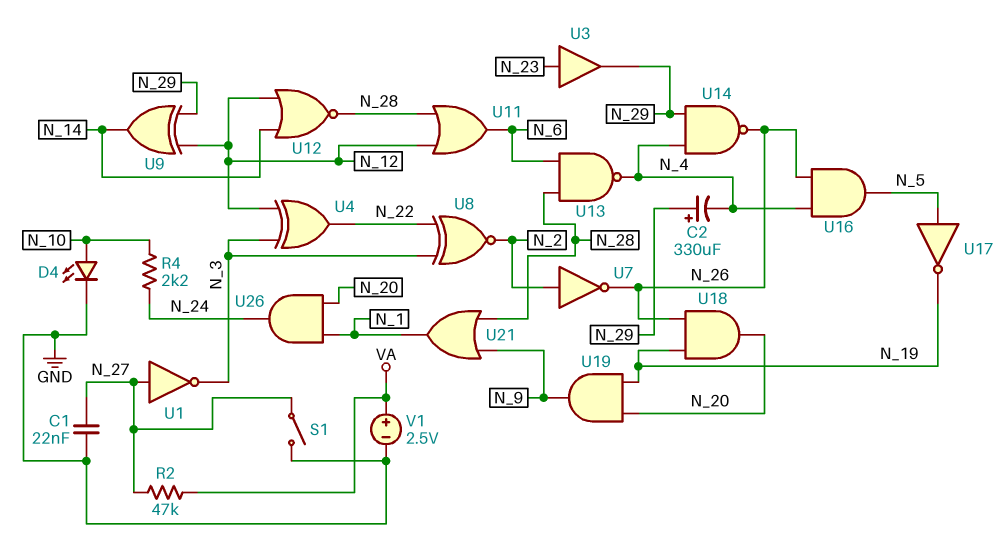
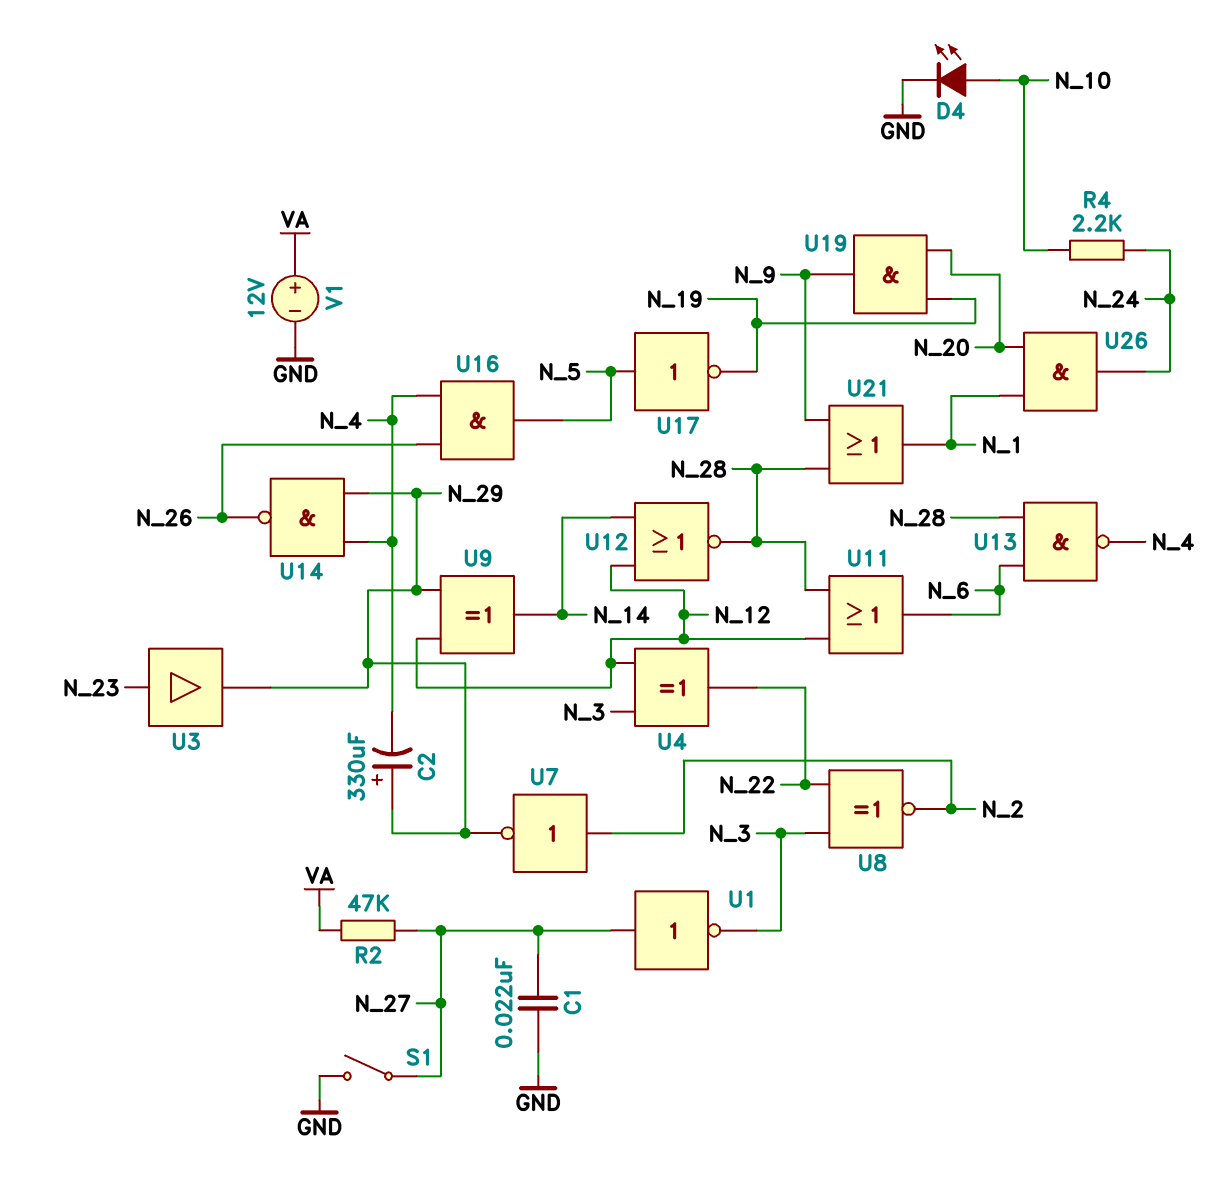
U7: NOT (in N_2, out N_26) -> NOT (in N_2, out N_29)
U18: AND (in N_19, in N_26, out N_20) -> none
V1: 2.5V (plus VA, minus GND) -> 12V (plus VA, minus GND)

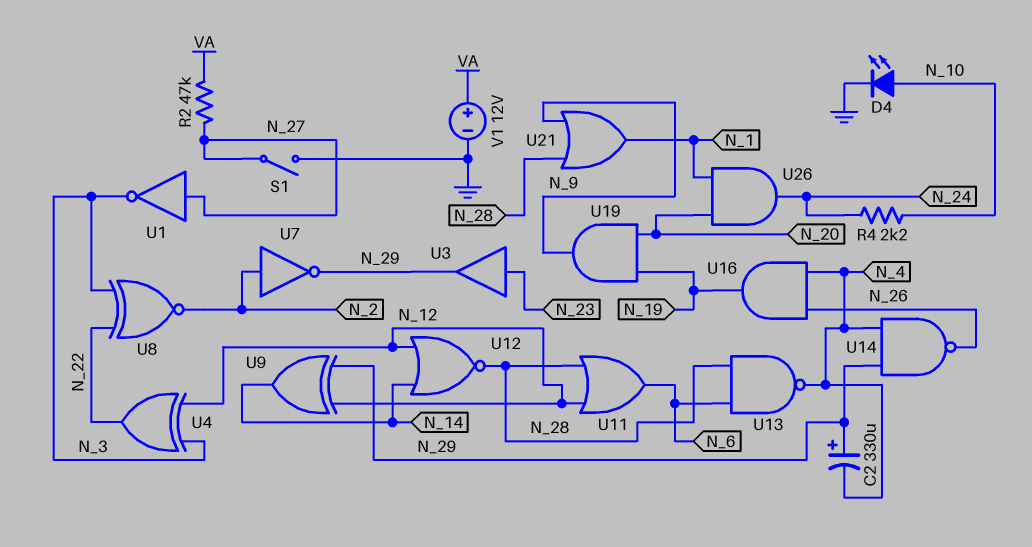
C1: 22nF (GND, N_27) -> none
U16: AND (in N_4, in N_26, out N_5) -> AND (in N_4, in N_26, out N_19)
U17: NOT (in N_5, out N_19) -> none

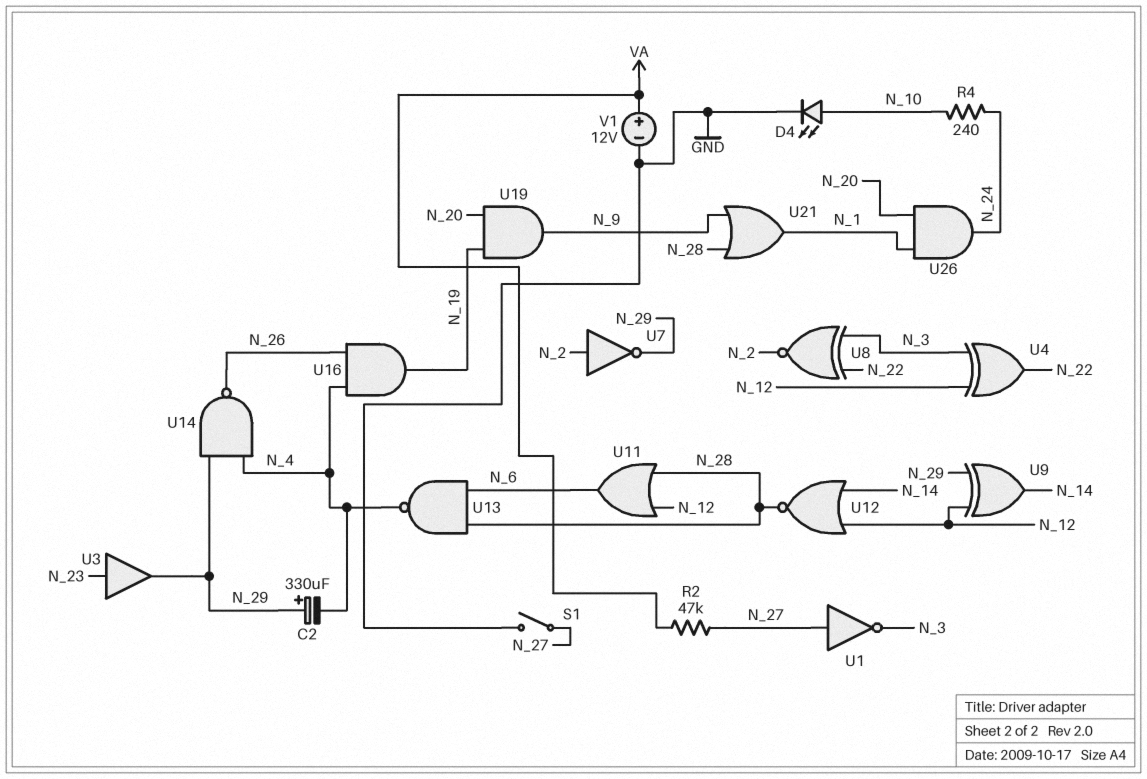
R4: 2.2k (N_10, N_24) -> 240 (N_10, N_24)

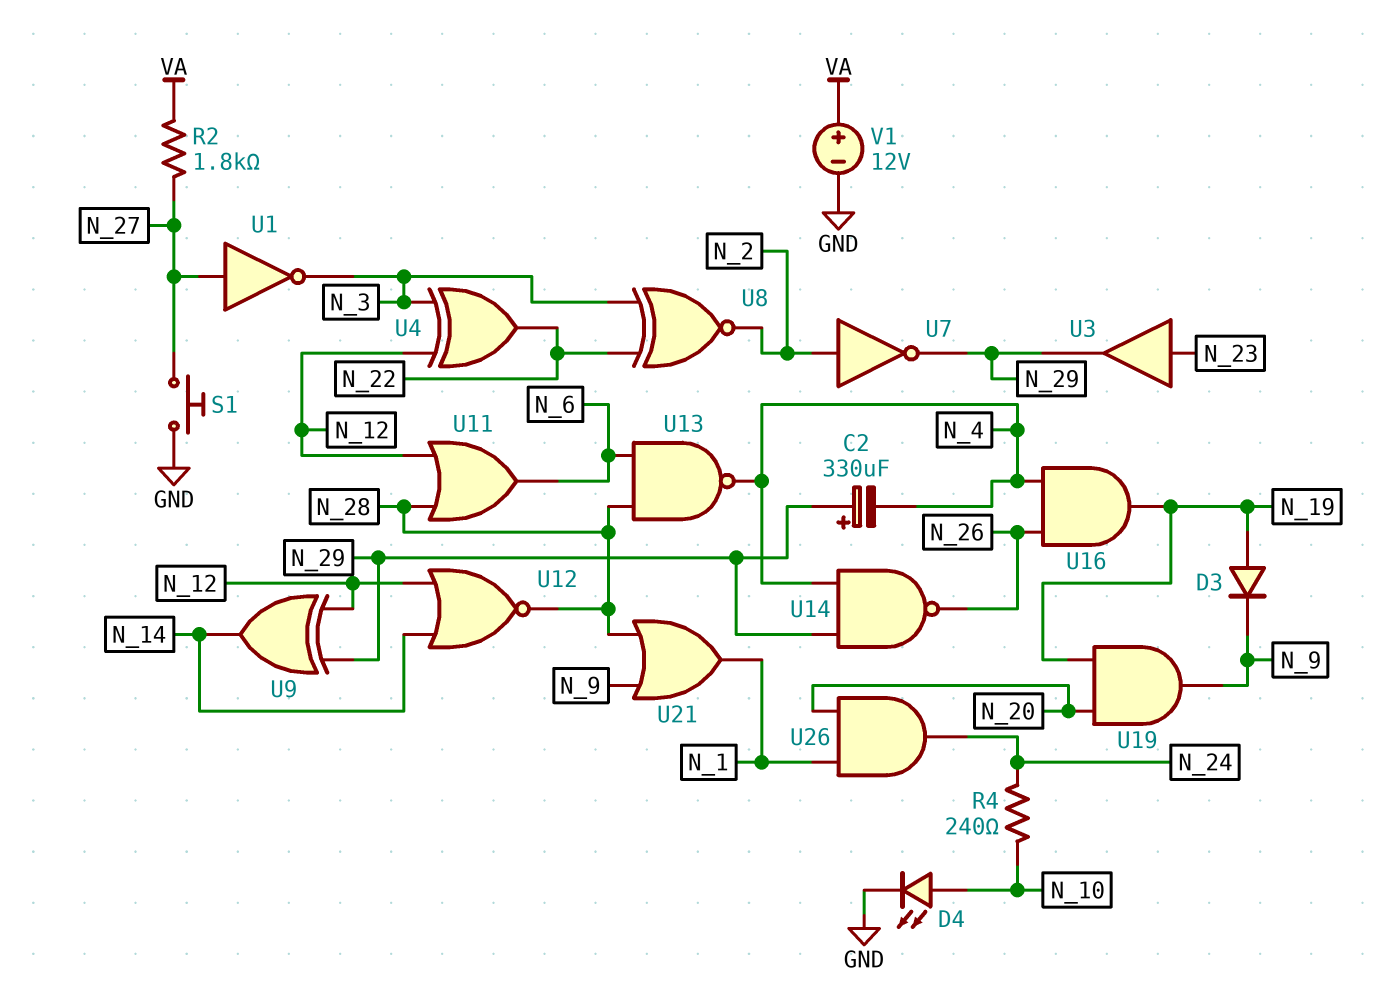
D3: none -> diode (A N_19, K N_9)
R2: 47k (N_27, VA) -> 1.8k (N_27, VA)
S1: switch (GND, N_27) -> button (GND, N_27)

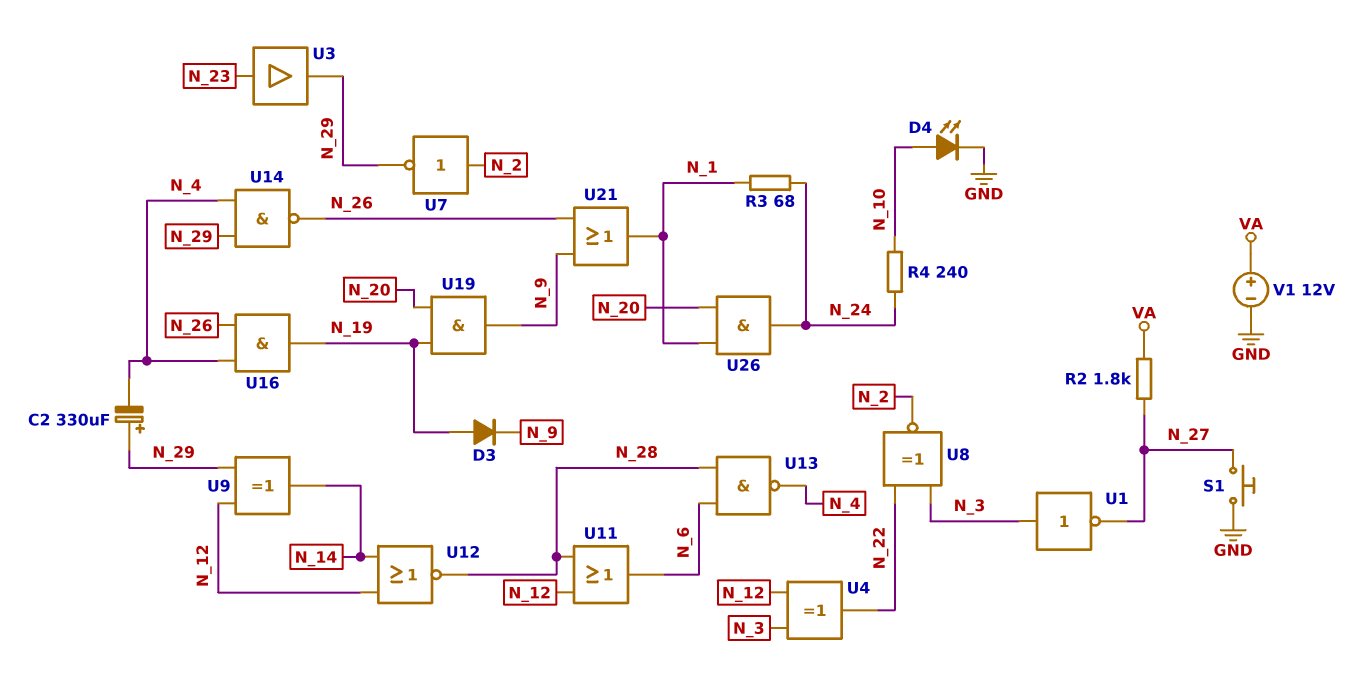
R3: none -> 68 (N_1, N_24)
U1: NOT (in N_27, out N_3) -> NOT (in N_3, out N_27)
U21: OR (in N_9, in N_28, out N_1) -> OR (in N_9, in N_26, out N_1)

